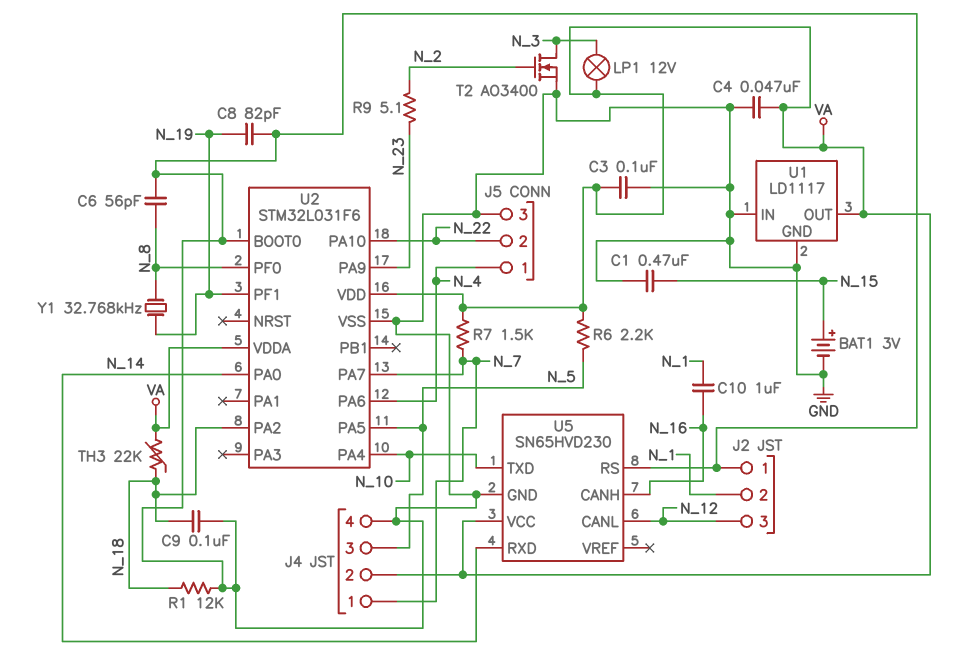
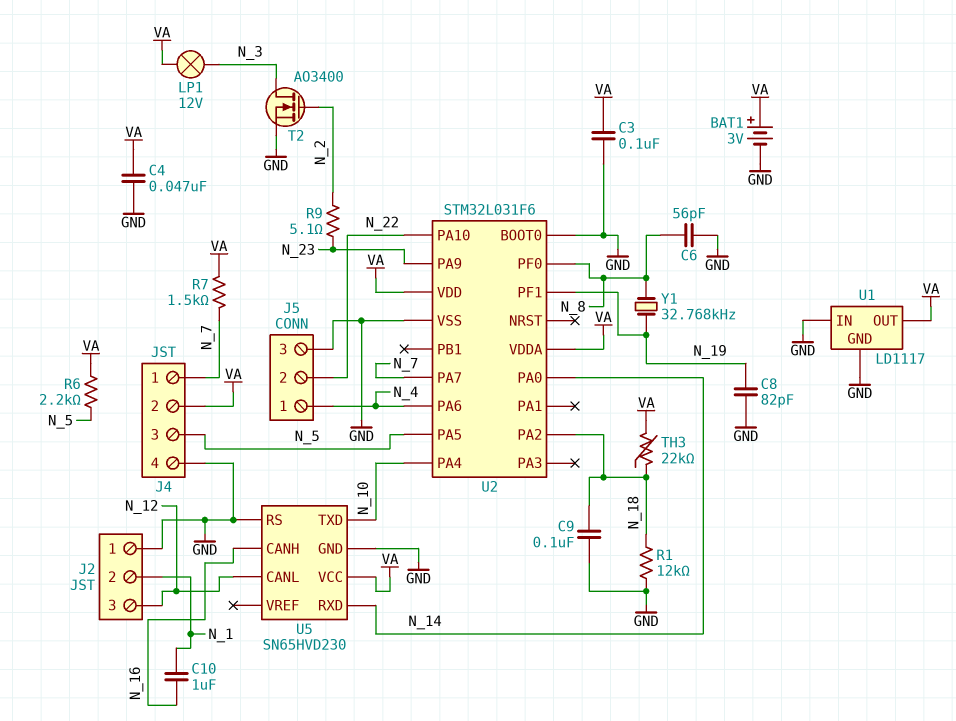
BAT1: 3V (plus N_15, minus GND) -> 3V (plus VA, minus GND)
C1: 470nF (GND, N_15) -> none

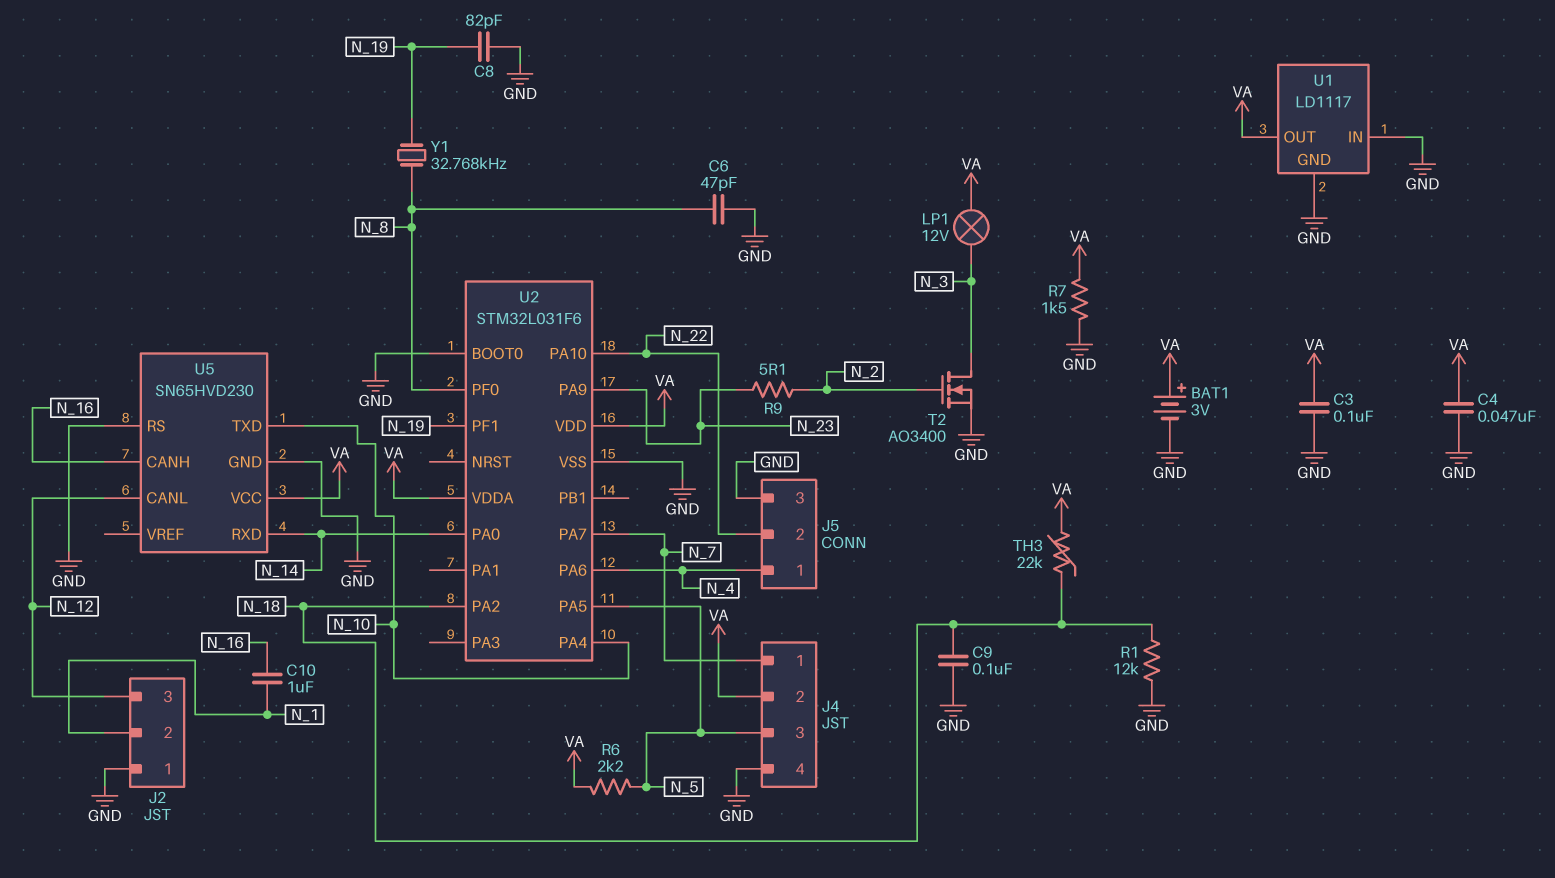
C6: 56pF (GND, N_8) -> 47pF (GND, N_8)
R7: 1.5k (N_7, VA) -> 1.5k (GND, VA)

